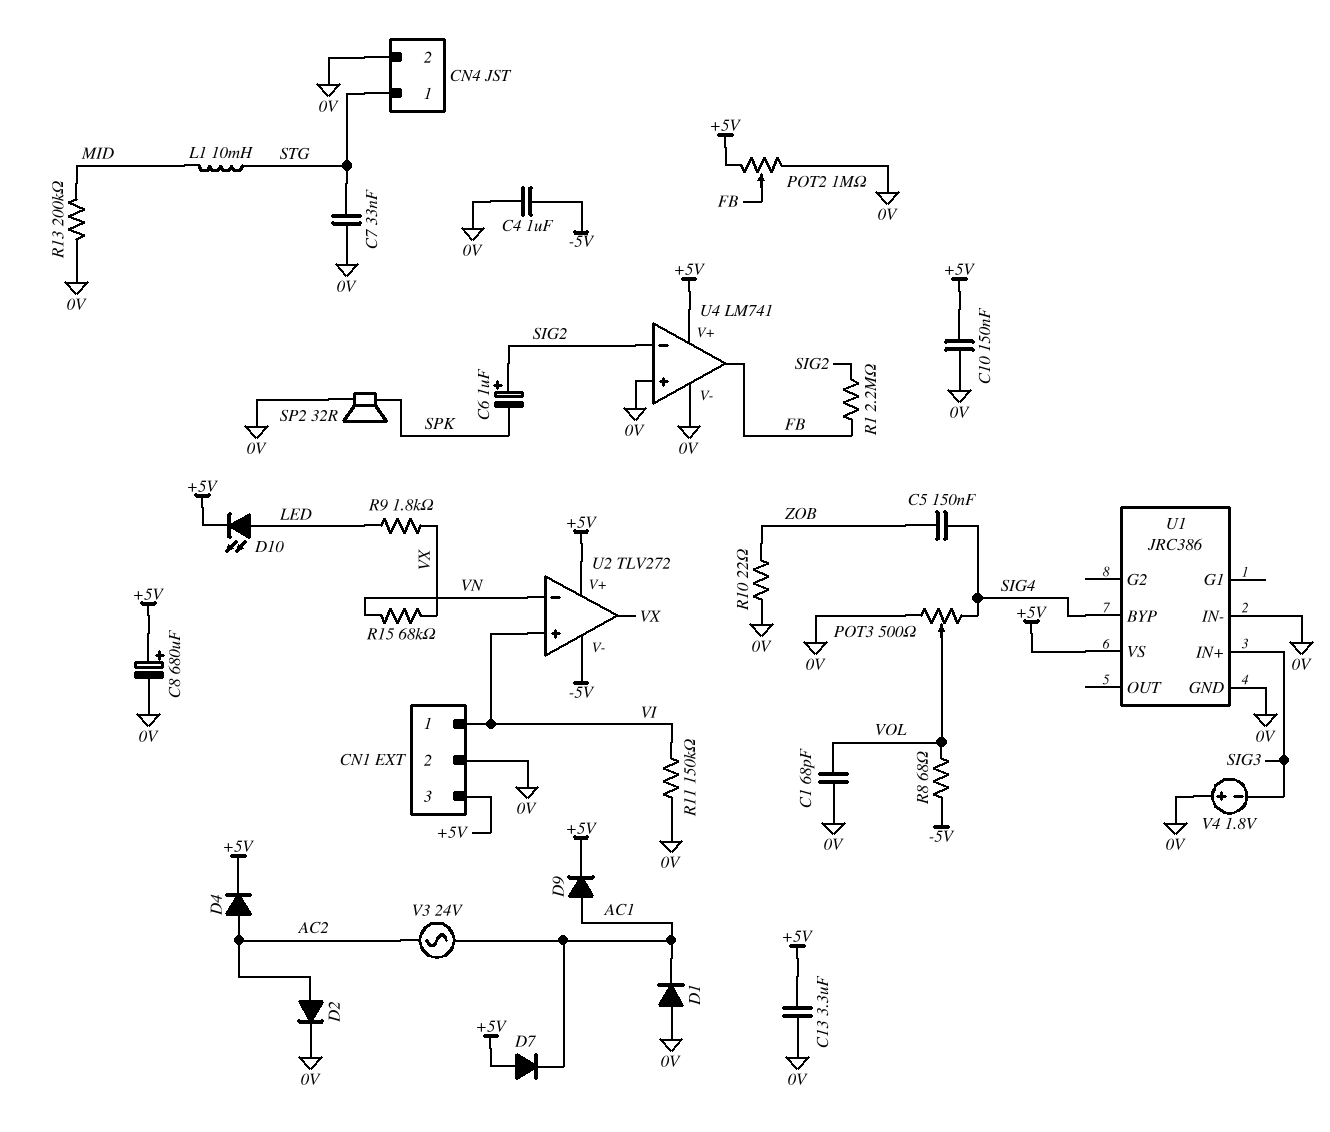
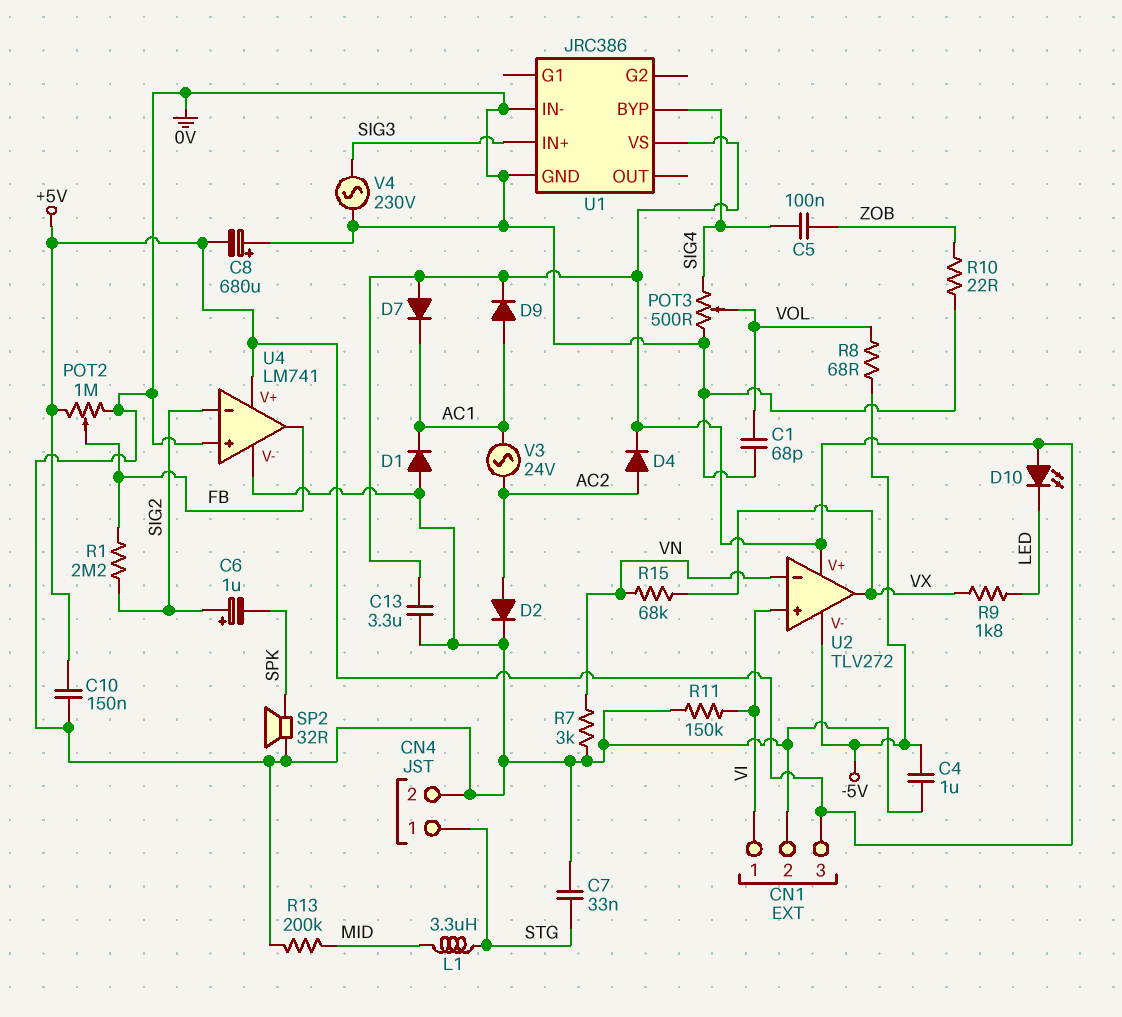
C5: 150nF (SIG4, ZOB) -> 100nF (SIG4, ZOB)
C8: 680uF (plus +5V, minus 0V) -> 680uF (plus 0V, minus +5V)
D10: LED (A LED, K +5V) -> LED (A +5V, K LED)
L1: 10mH (MID, STG) -> 3.3uH (MID, STG)
R7: none -> 3k (0V, VN)
V4: 1.8V (plus 0V, minus SIG3) -> AC 230V (0V, SIG3)

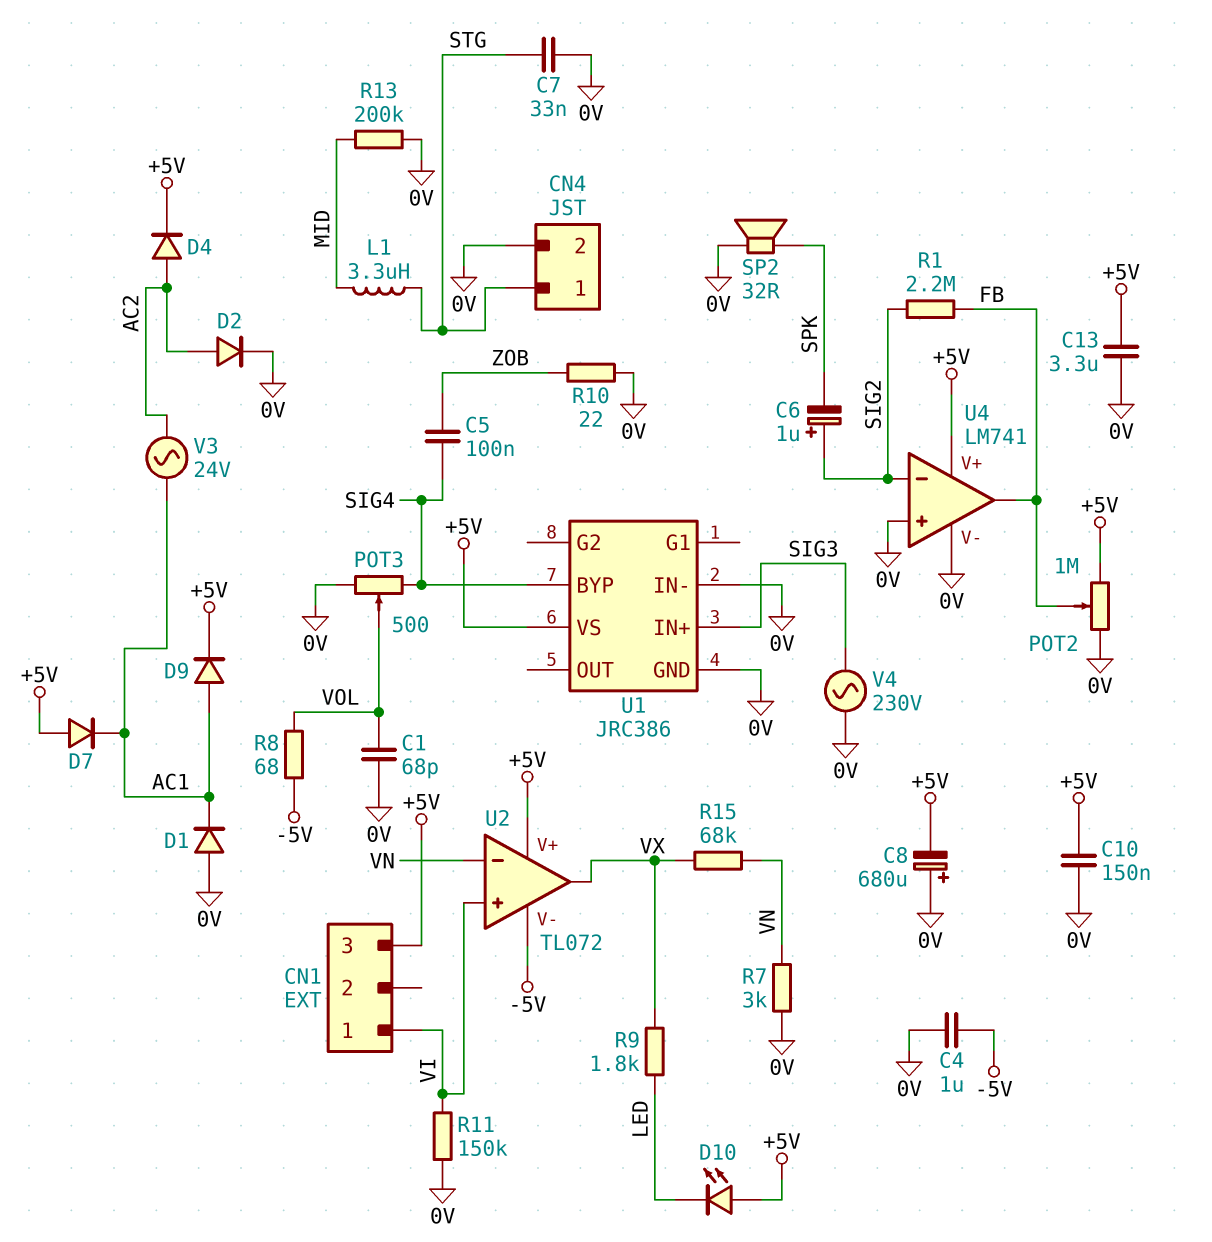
CN1 pin 2: 0V -> none
U2: TLV272 -> TL072

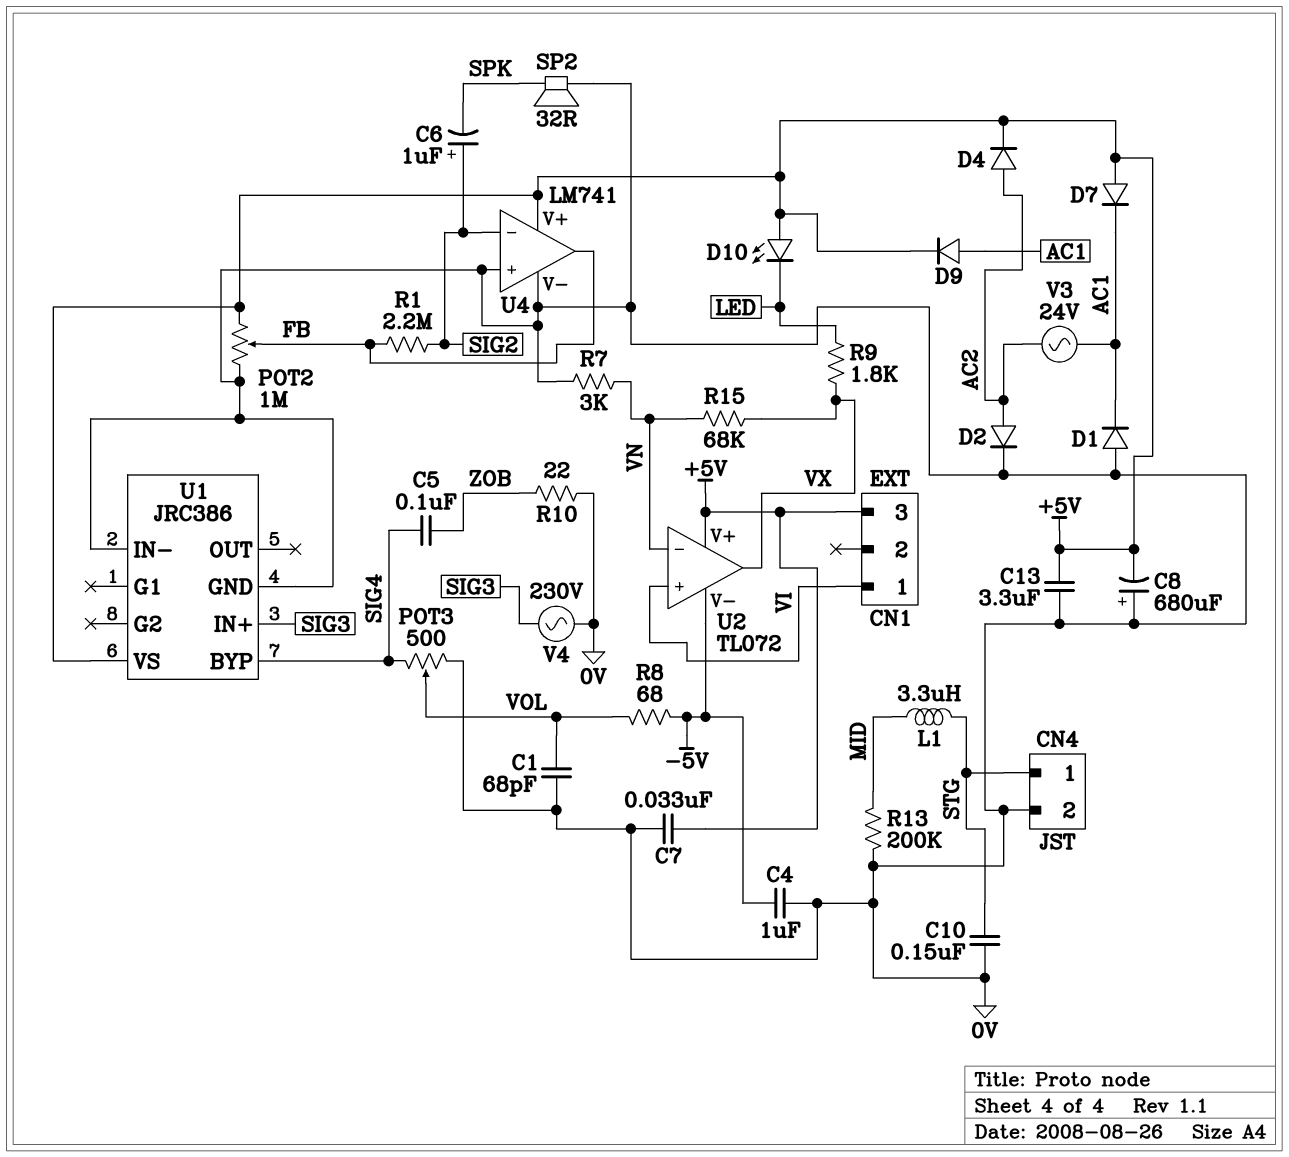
C7: 33nF (0V, STG) -> 33nF (+5V, 0V)
C10: 150nF (+5V, 0V) -> 150nF (0V, STG)
R11: 150k (0V, VI) -> none

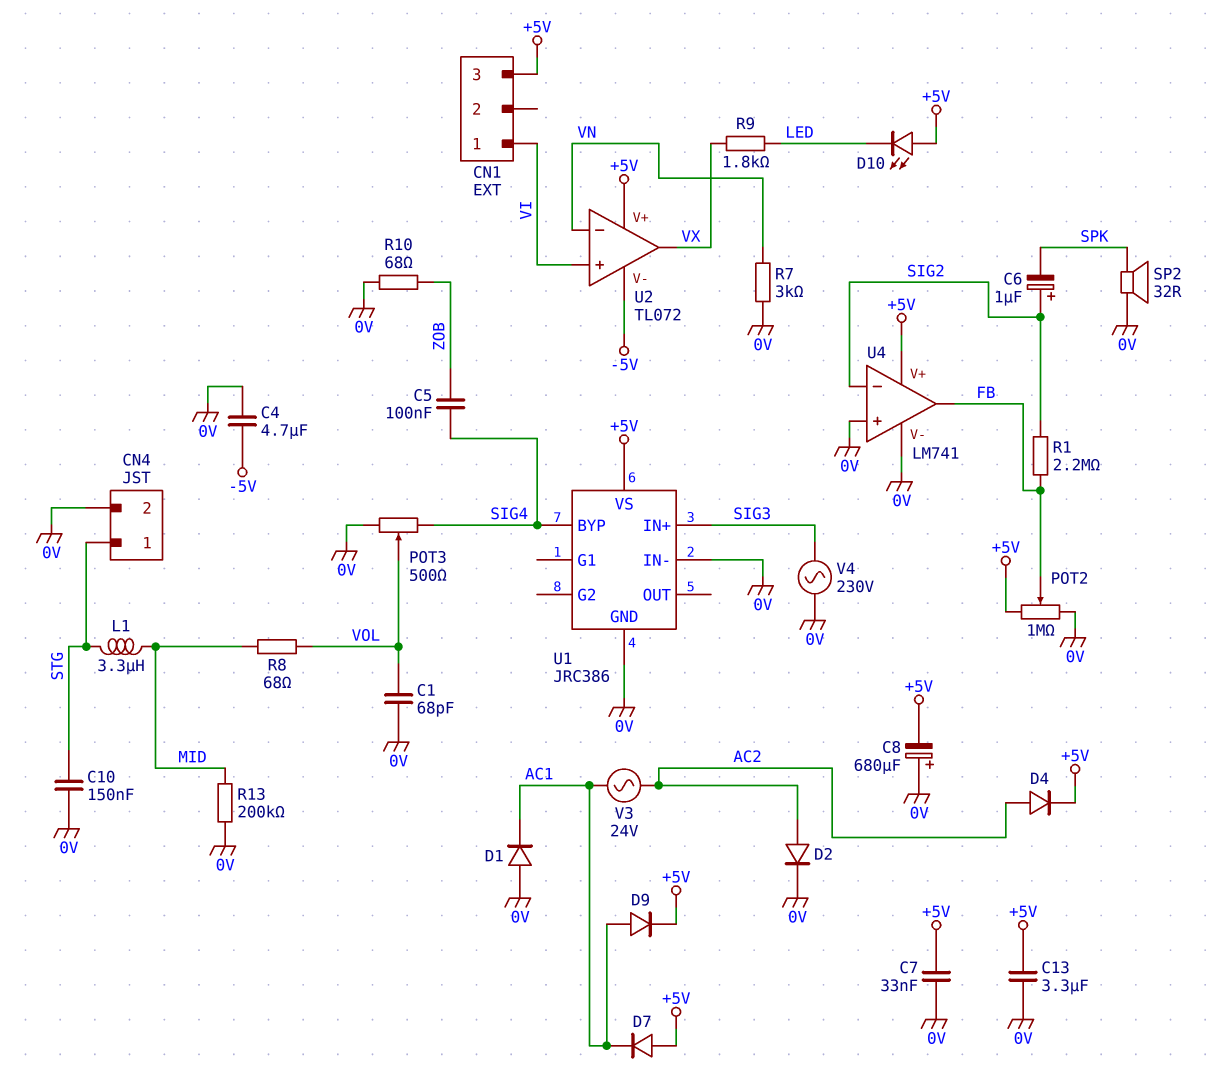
C4: 1uF (-5V, 0V) -> 4.7uF (-5V, 0V)
R8: 68 (-5V, VOL) -> 68 (MID, VOL)
R10: 22 (0V, ZOB) -> 68 (0V, ZOB)
R15: 68k (VN, VX) -> none

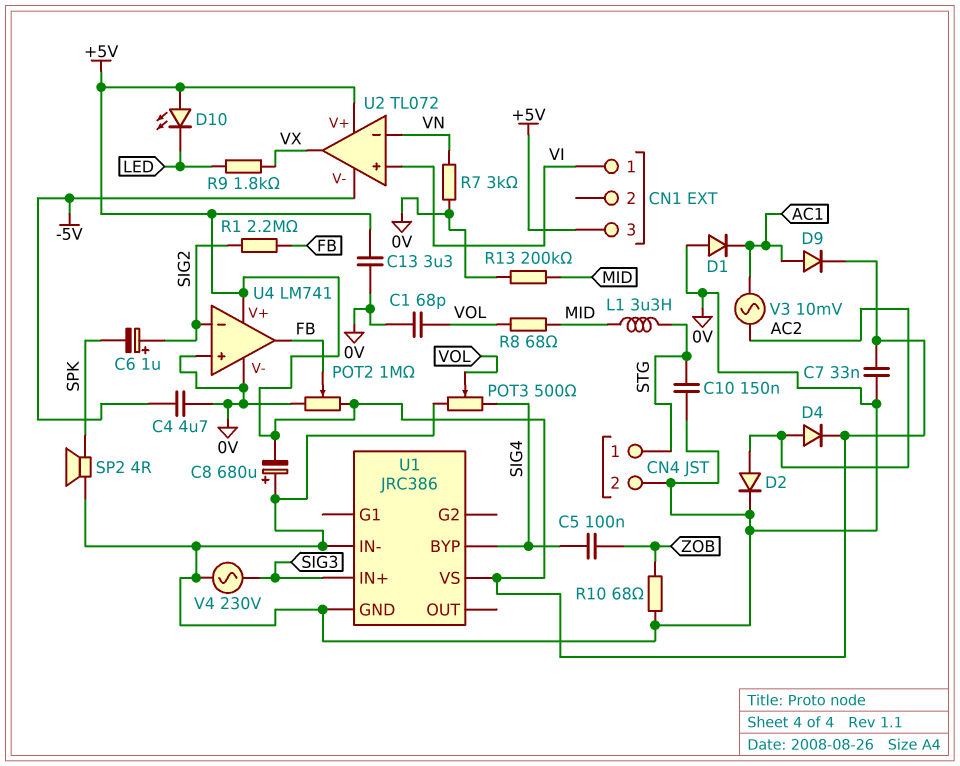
D7: diode (A +5V, K AC1) -> none
SP2: speaker 32R (0V, SPK) -> speaker 4R (0V, SPK)
V3: AC 24V (AC1, AC2) -> AC 10mV (AC1, AC2)

